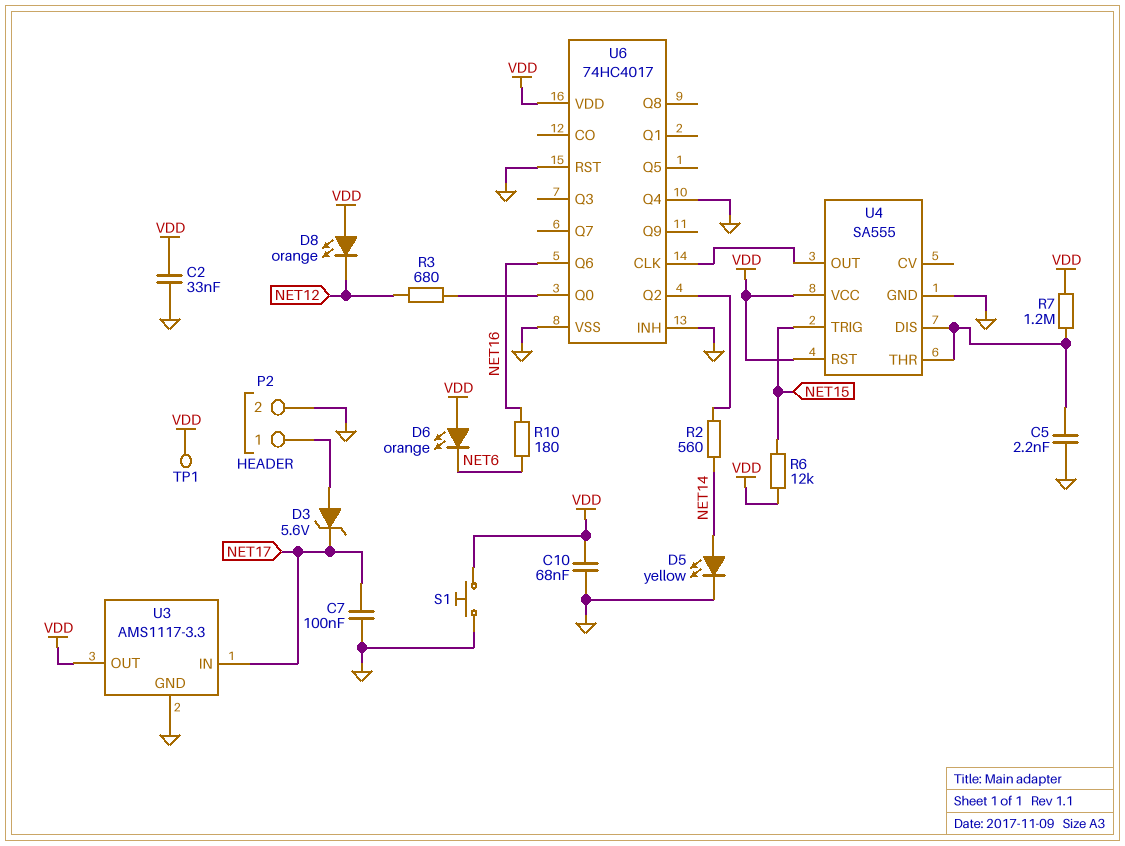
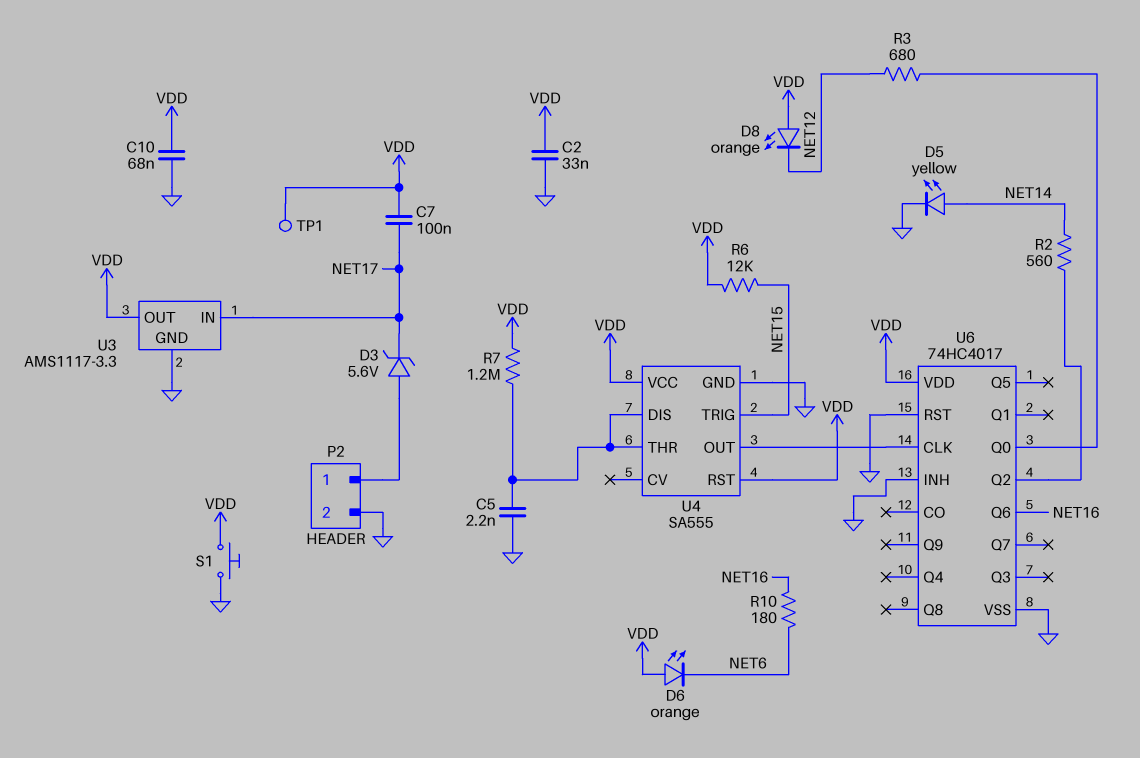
C7: 100nF (GND, NET17) -> 100nF (NET17, VDD)
U6 pin Q4: GND -> none

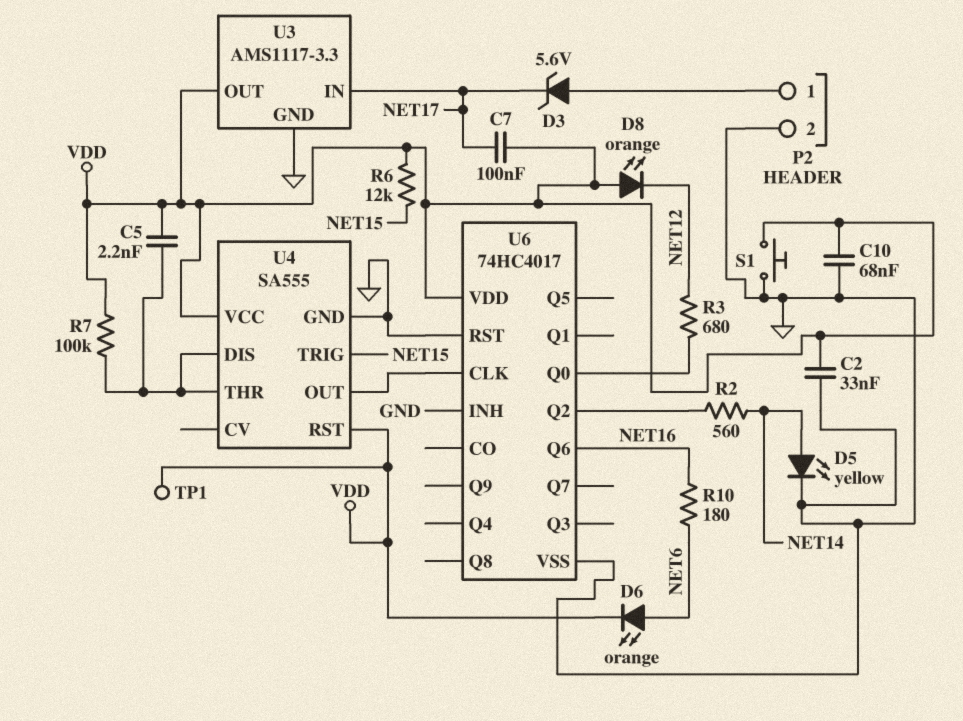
C5: 2.2nF (GND, U4/DIS) -> 2.2nF (U4/DIS, VDD)
D6: LED orange (A VDD, K NET6) -> LED orange (A NET6, K VDD)
R7: 1.2M (U4/DIS, VDD) -> 100k (U4/DIS, VDD)

